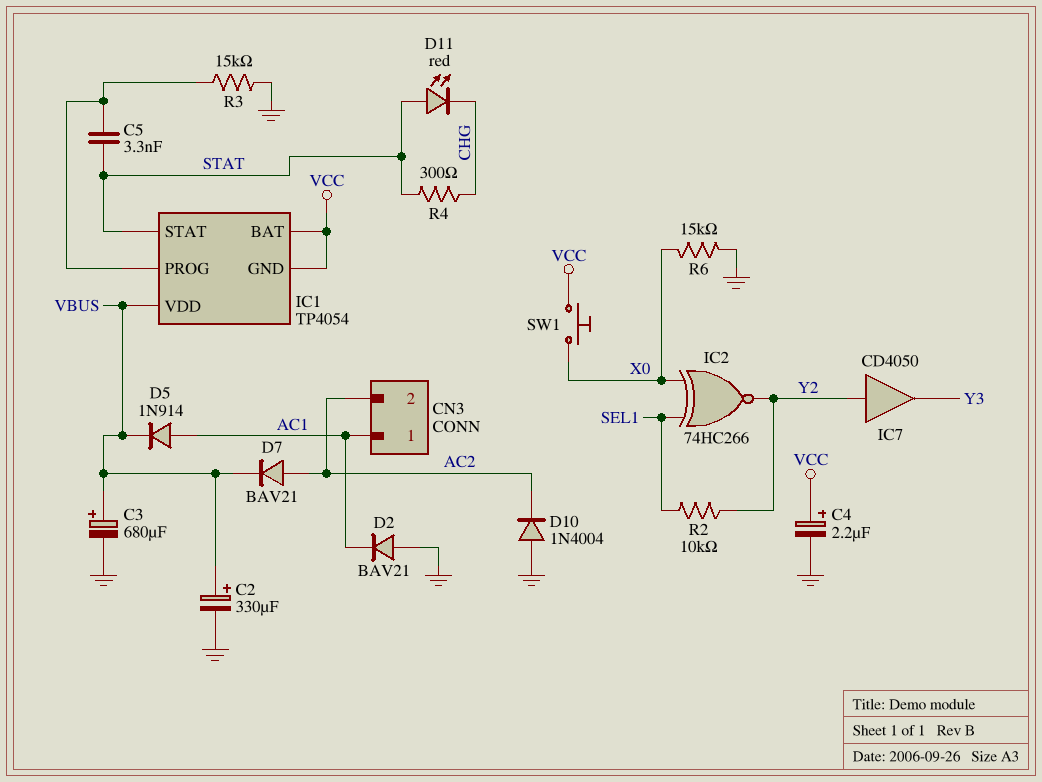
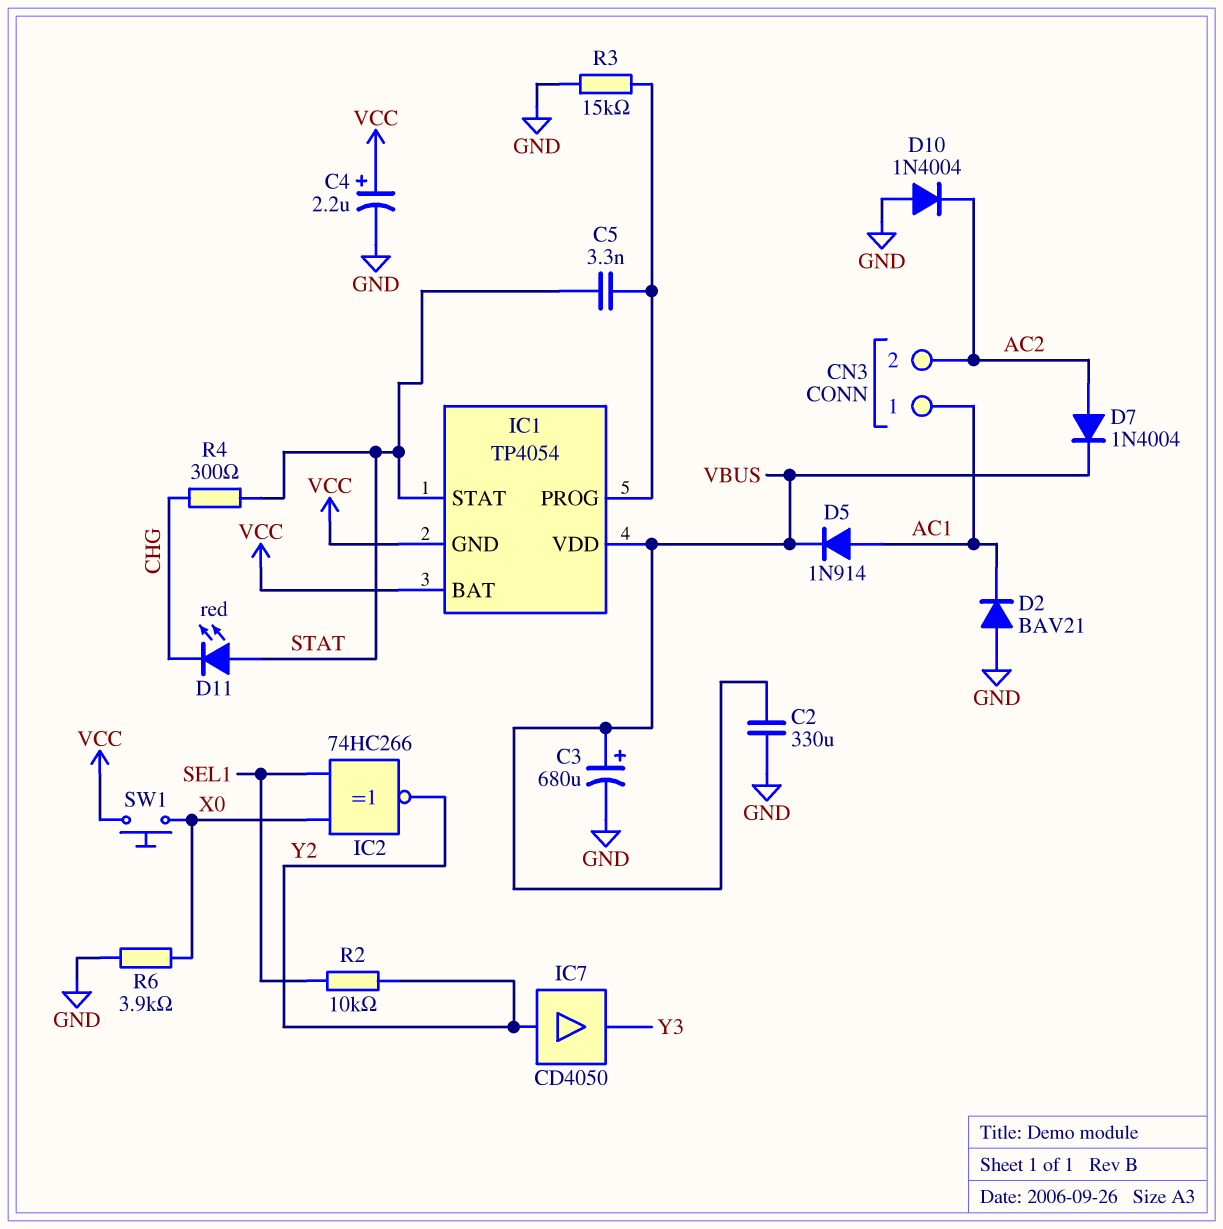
C2: 330uF (plus VBUS, minus GND) -> 330uF (GND, VBUS)
D7: diode BAV21 (A AC2, K VBUS) -> diode 1N4004 (A AC2, K VBUS)
R6: 15k (GND, X0) -> 3.9k (GND, X0)

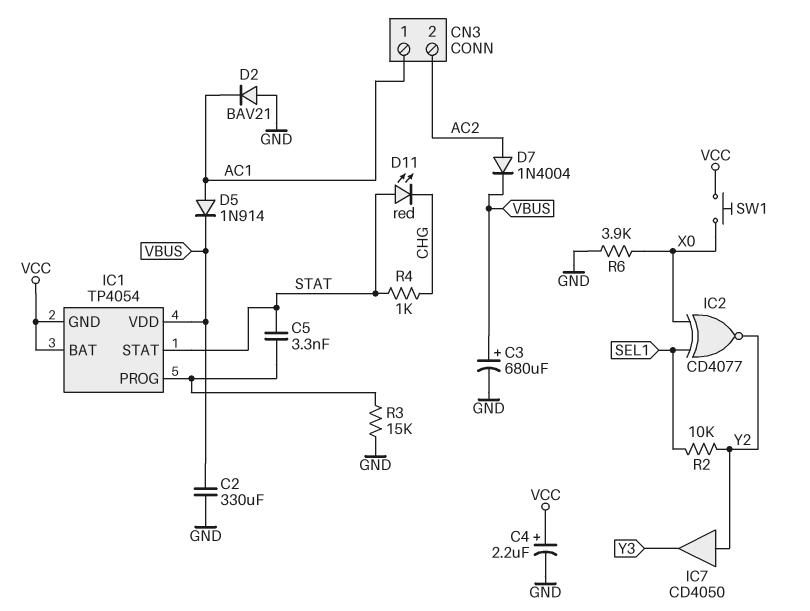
D10: diode 1N4004 (A GND, K AC2) -> none
IC2: XNOR 74HC266 (in SEL1, in X0, out Y2) -> XNOR CD4077 (in SEL1, in X0, out Y2)
R4: 300 (CHG, STAT) -> 1k (CHG, STAT)

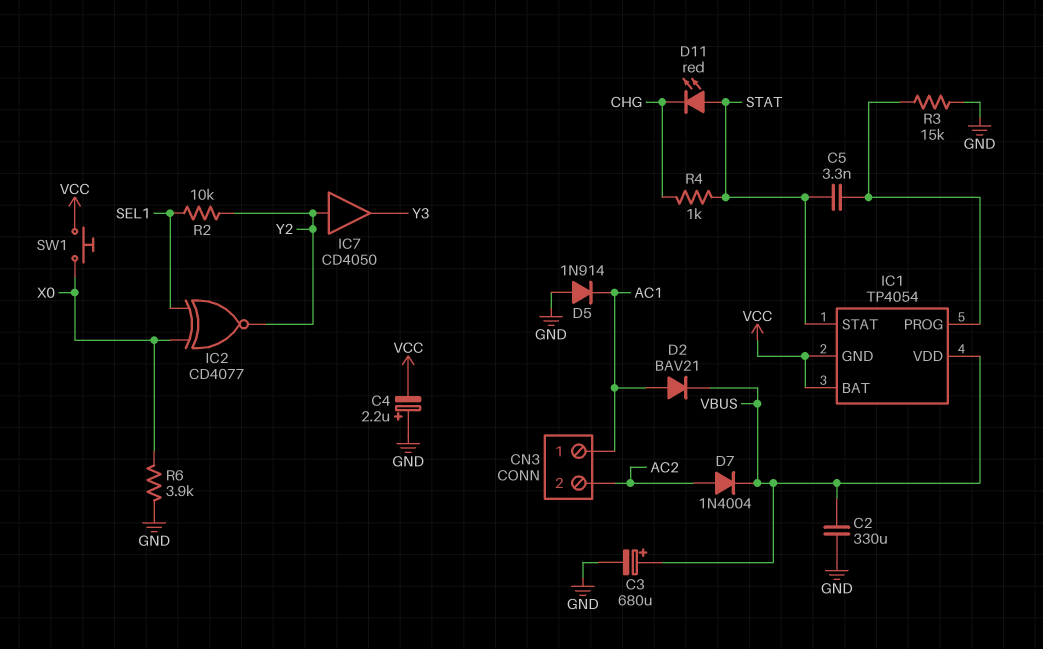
C4: 2.2uF (plus VCC, minus GND) -> 2.2uF (plus GND, minus VCC)
D2: diode BAV21 (A GND, K AC1) -> diode BAV21 (A AC1, K VBUS)
D5: diode 1N914 (A AC1, K VBUS) -> diode 1N914 (A GND, K AC1)

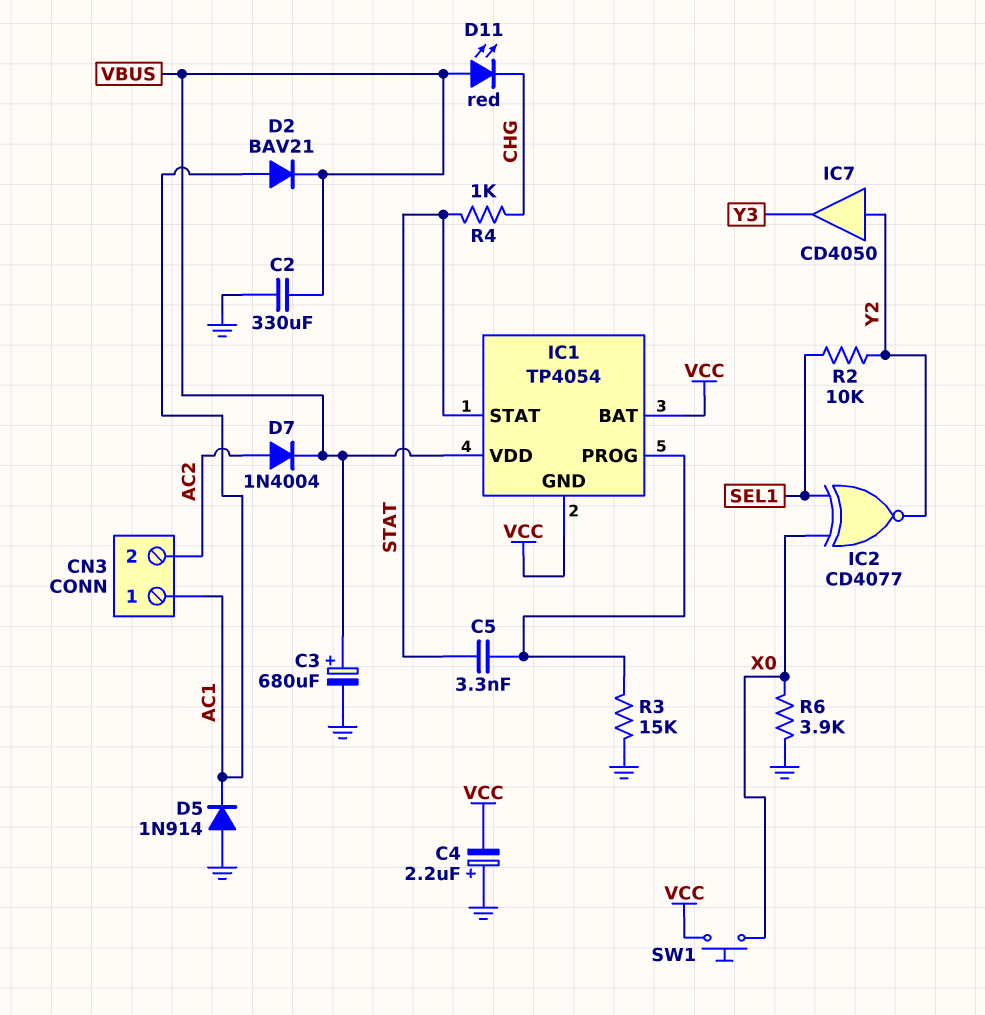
D11: LED red (A STAT, K CHG) -> LED red (A VBUS, K CHG)

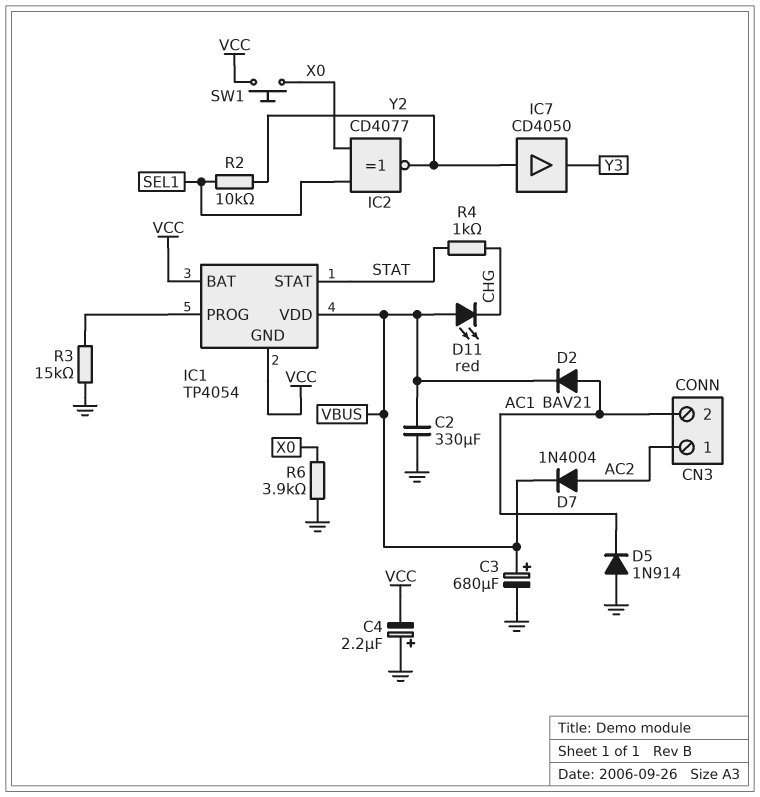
C5: 3.3nF (IC1/PROG, STAT) -> none
CN3 pin 1: AC1 -> AC2
CN3 pin 2: AC2 -> AC1

